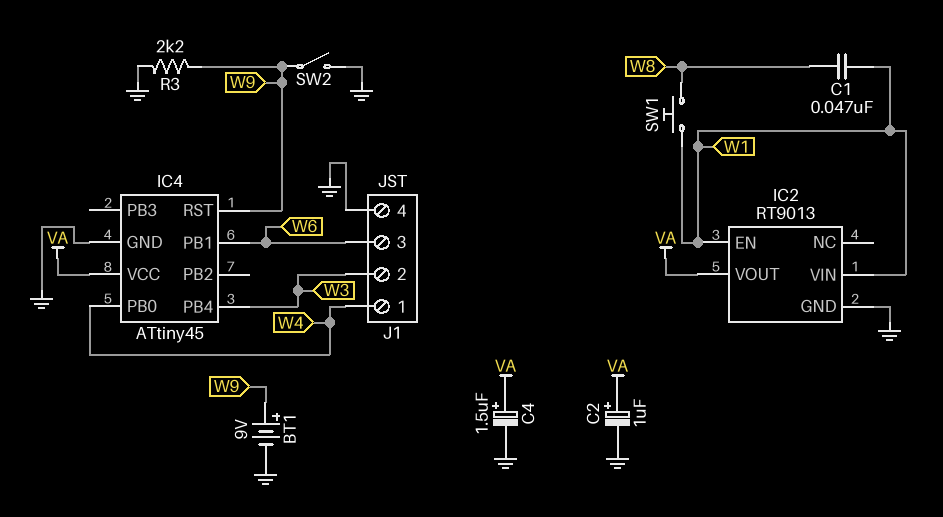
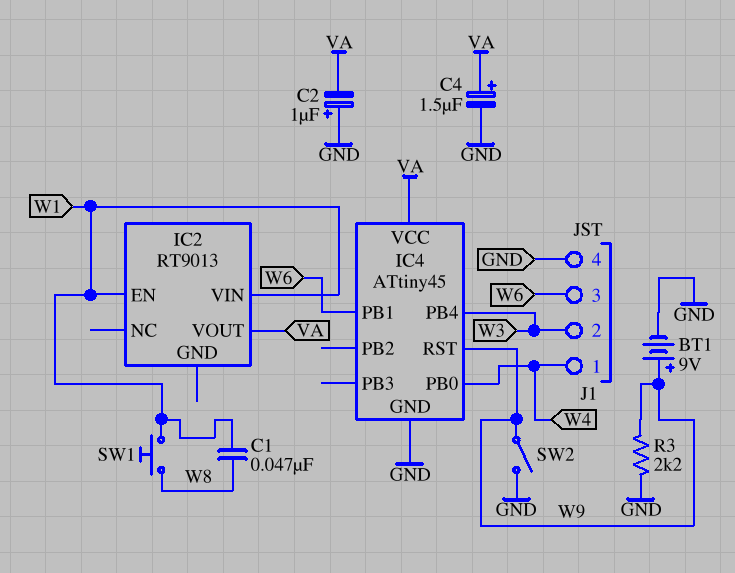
C2: 1uF (plus VA, minus GND) -> 1uF (plus GND, minus VA)
IC2 pin GND: GND -> none

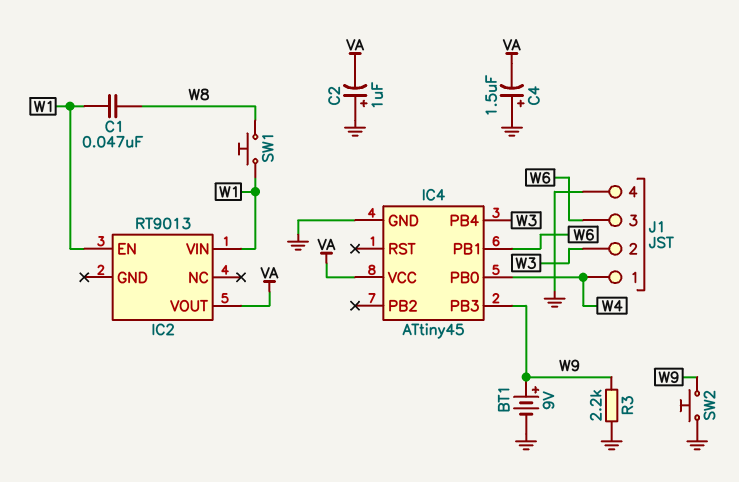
C4: 1.5uF (plus VA, minus GND) -> 1.5uF (plus GND, minus VA)
IC4 pin PB3: none -> W9
IC4 pin RST: W9 -> none
SW2: switch (GND, W9) -> button (GND, W9)

